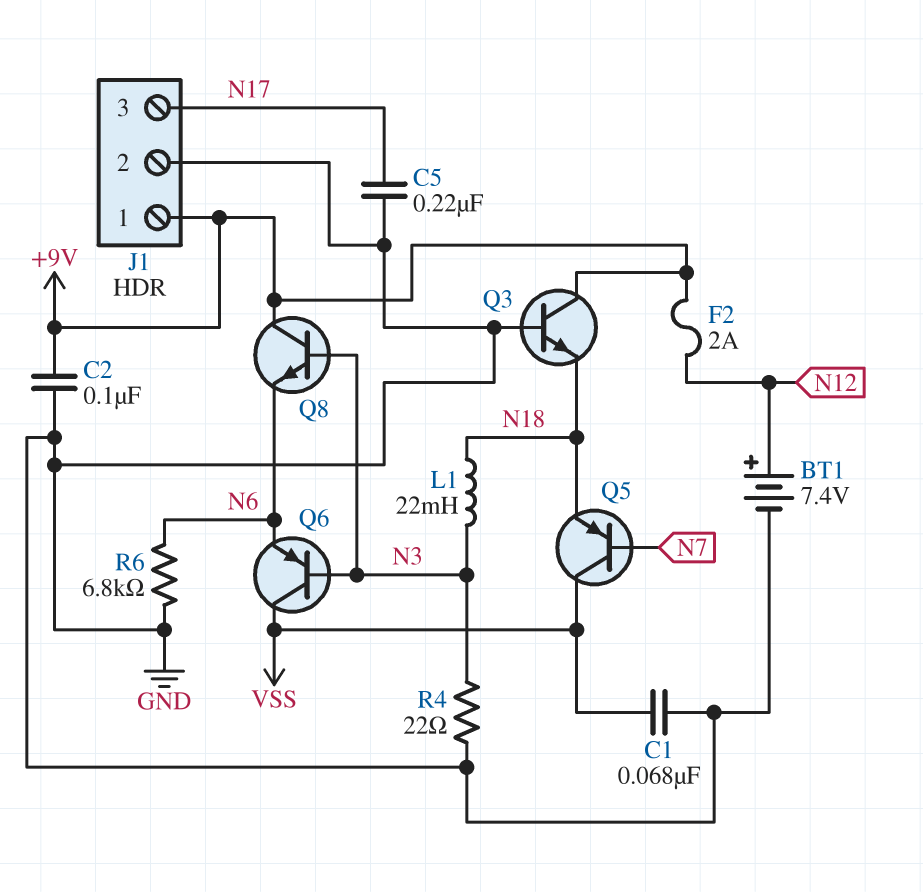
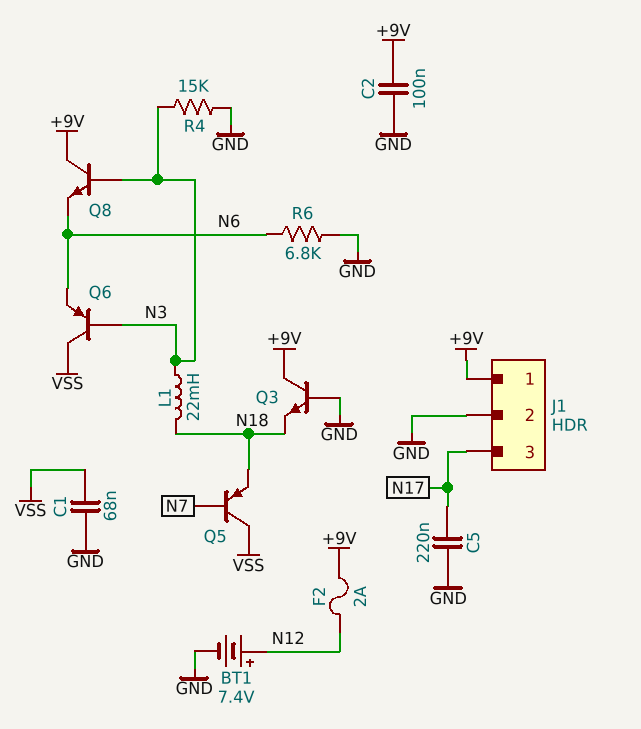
R4: 22 (GND, N3) -> 15k (GND, N3)

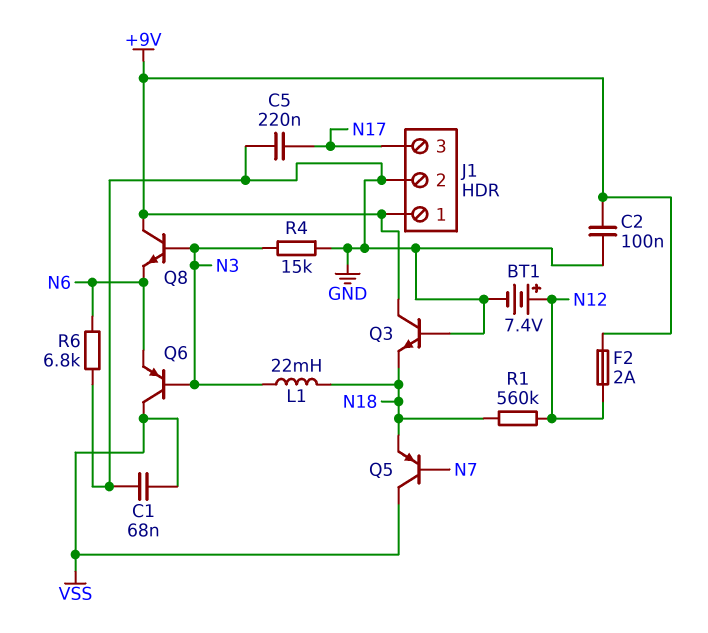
R1: none -> 560k (N12, N18)

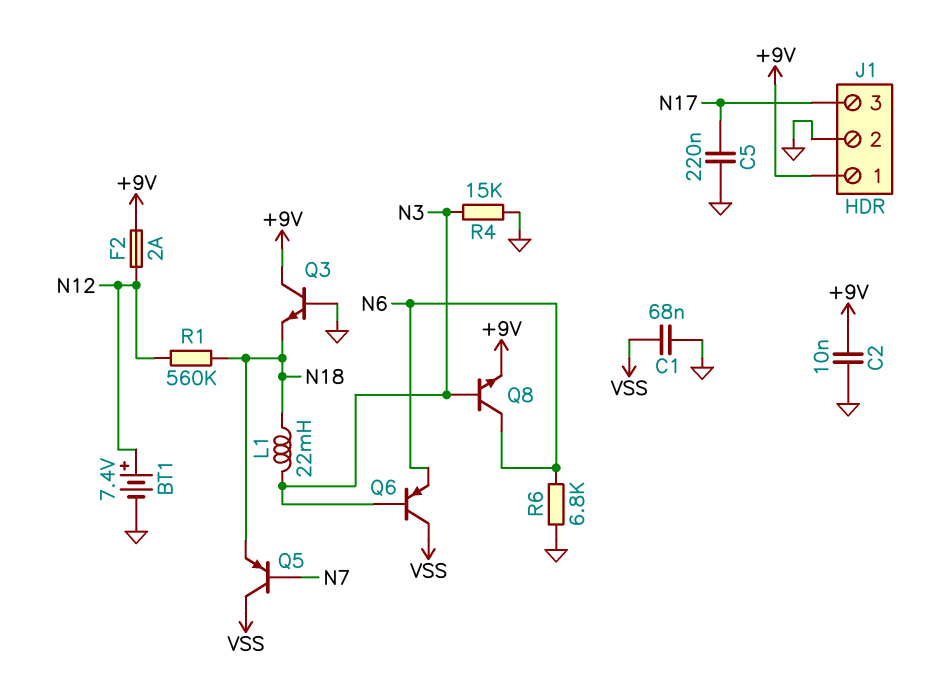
C2: 100nF (+9V, GND) -> 10nF (+9V, GND)
Q8: NPN (B N3, C +9V, E N6) -> NPN (B N3, C N6, E +9V)

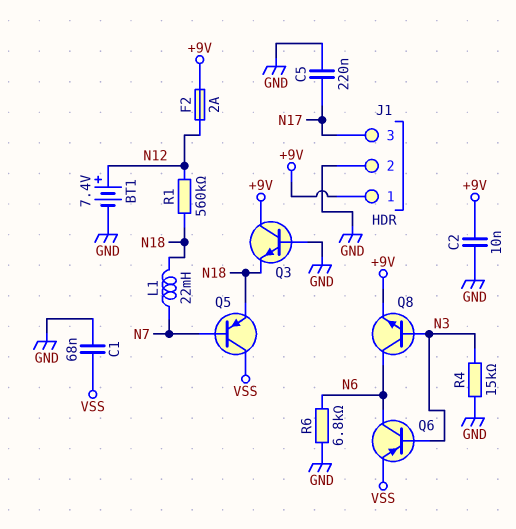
L1: 22mH (N3, N18) -> 22mH (N7, N18)
Q6: PNP (B N3, C VSS, E N6) -> PNP (B N3, C N6, E VSS)

